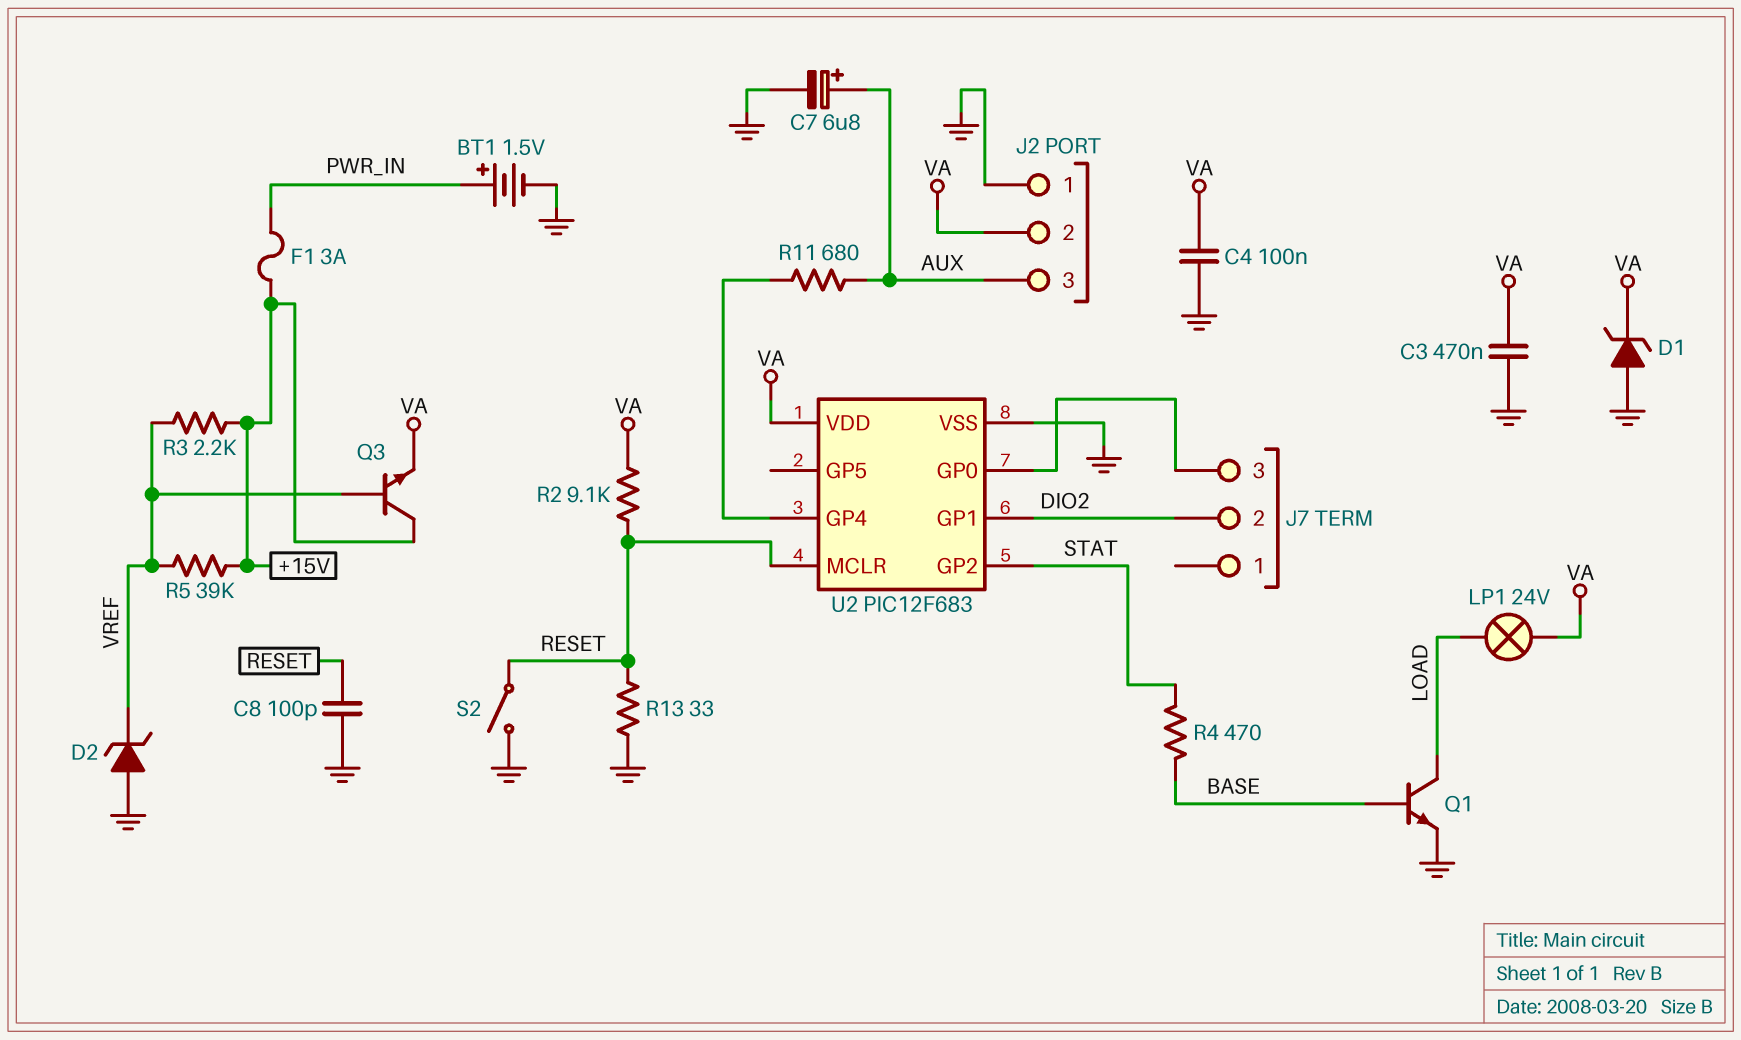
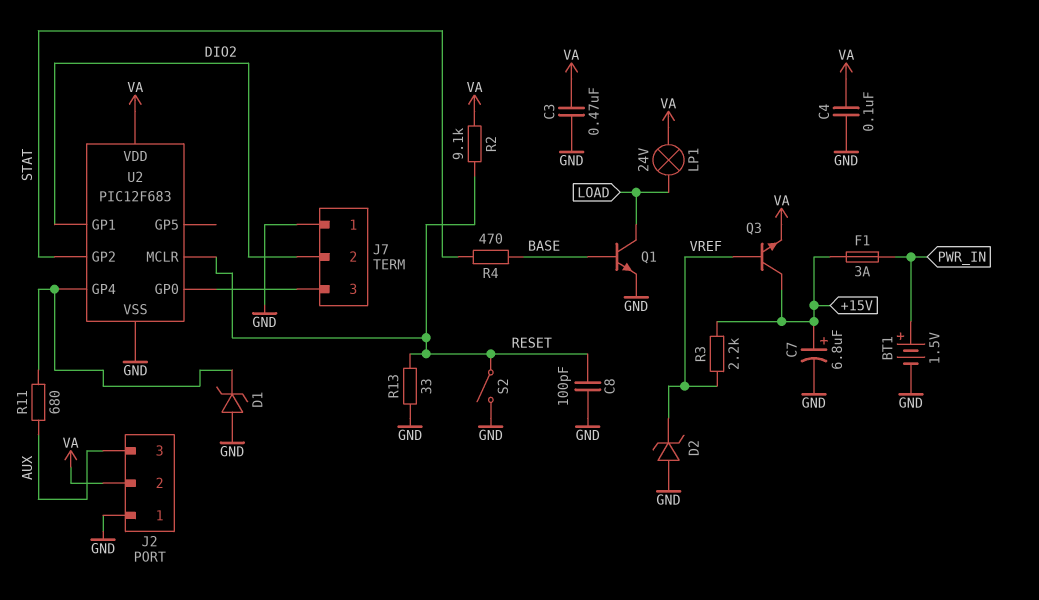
C7: 6.8uF (plus AUX, minus GND) -> 6.8uF (plus +15V, minus GND)
D1: zener (A GND, K VA) -> zener (A GND, K U2/GP4)
J7 pin 1: none -> GND
R5: 39k (+15V, VREF) -> none

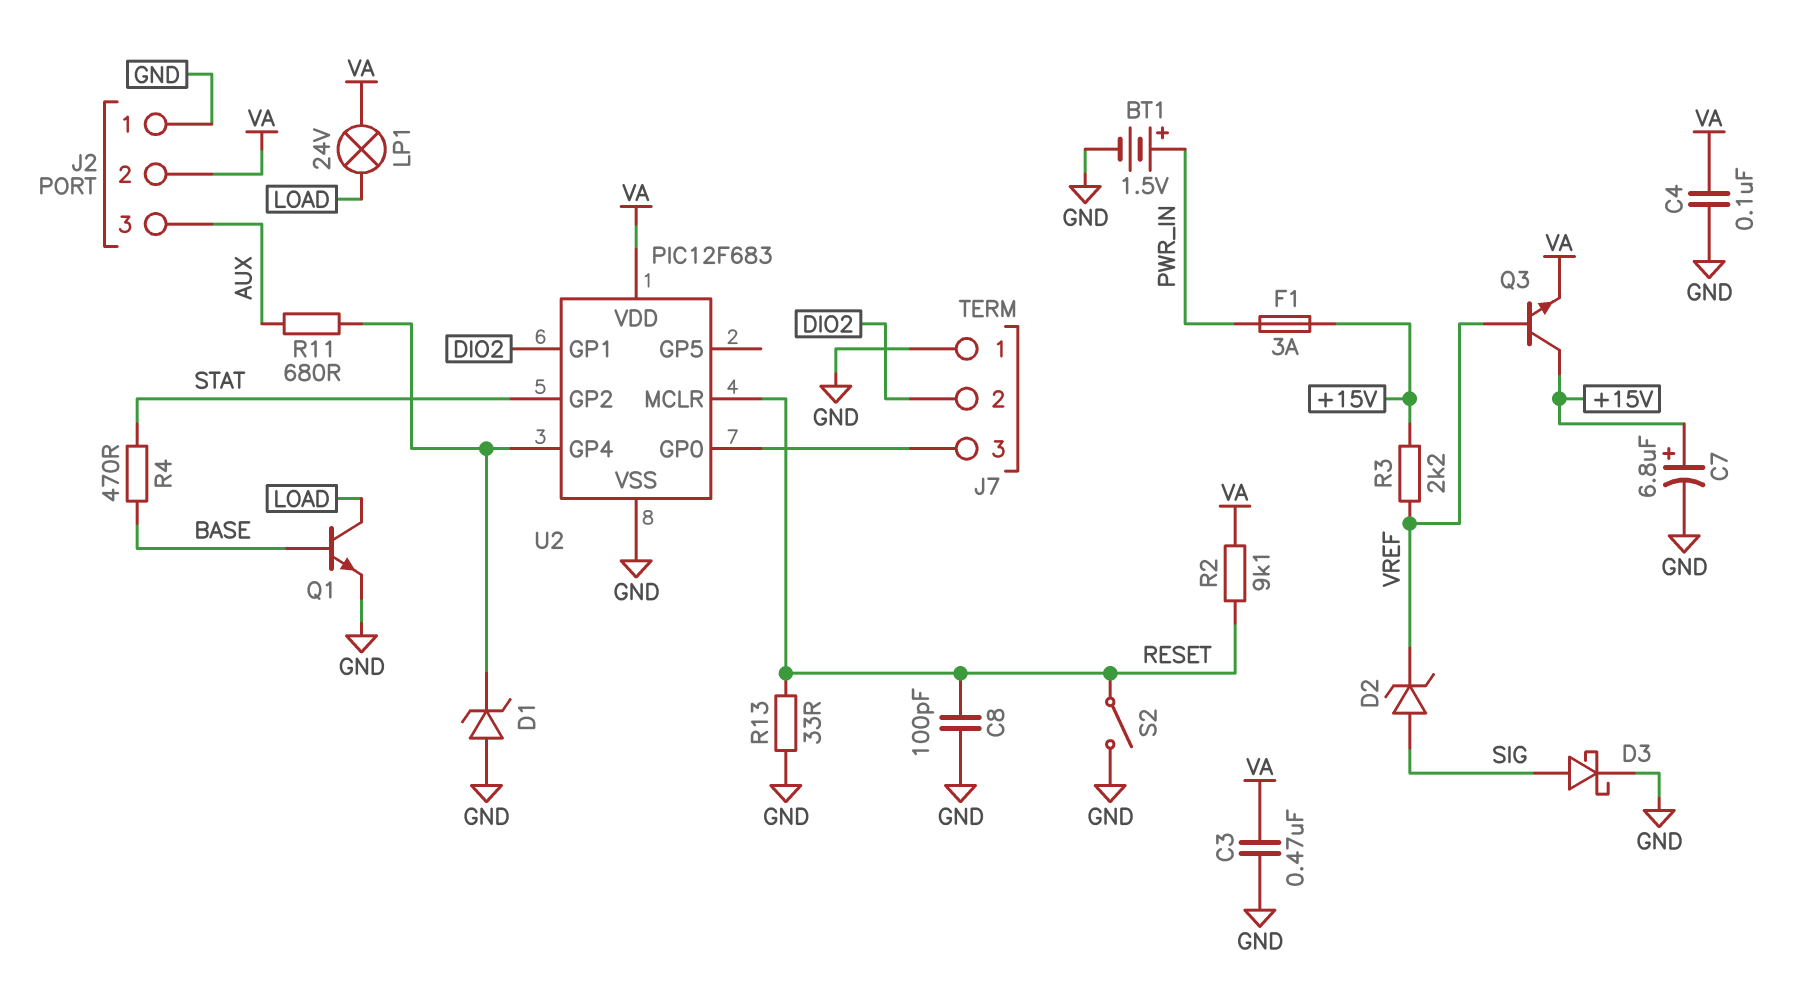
D2: zener (A GND, K VREF) -> zener (A SIG, K VREF)
D3: none -> schottky (A SIG, K GND)

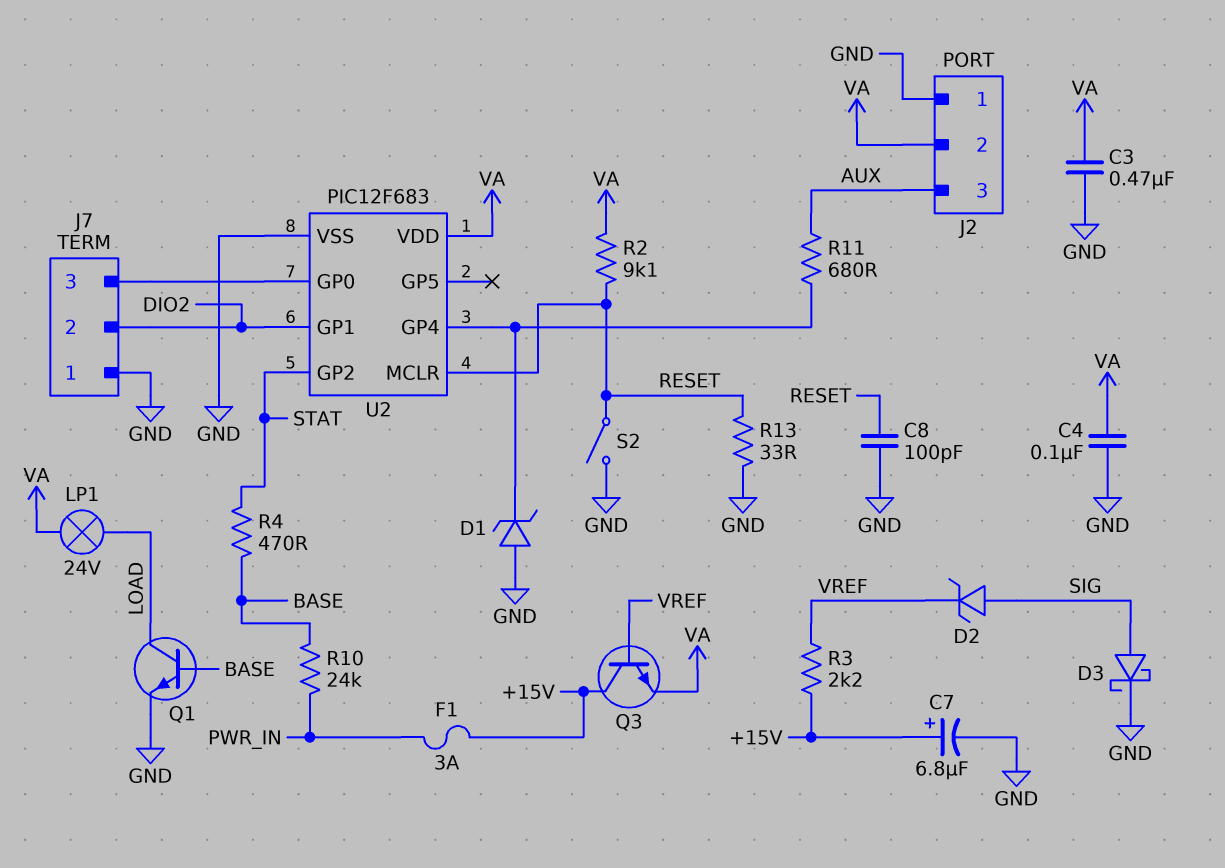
BT1: 1.5V (plus PWR_IN, minus GND) -> none
R10: none -> 24k (BASE, PWR_IN)

